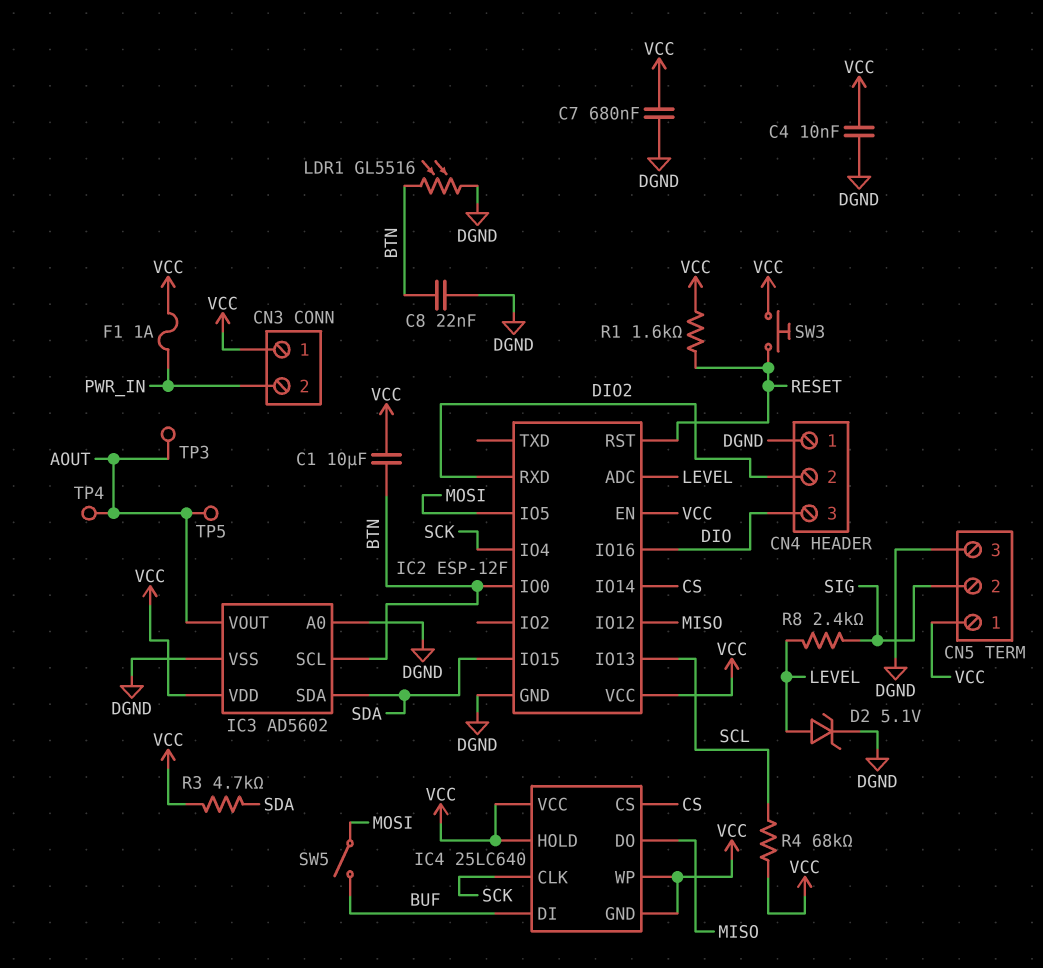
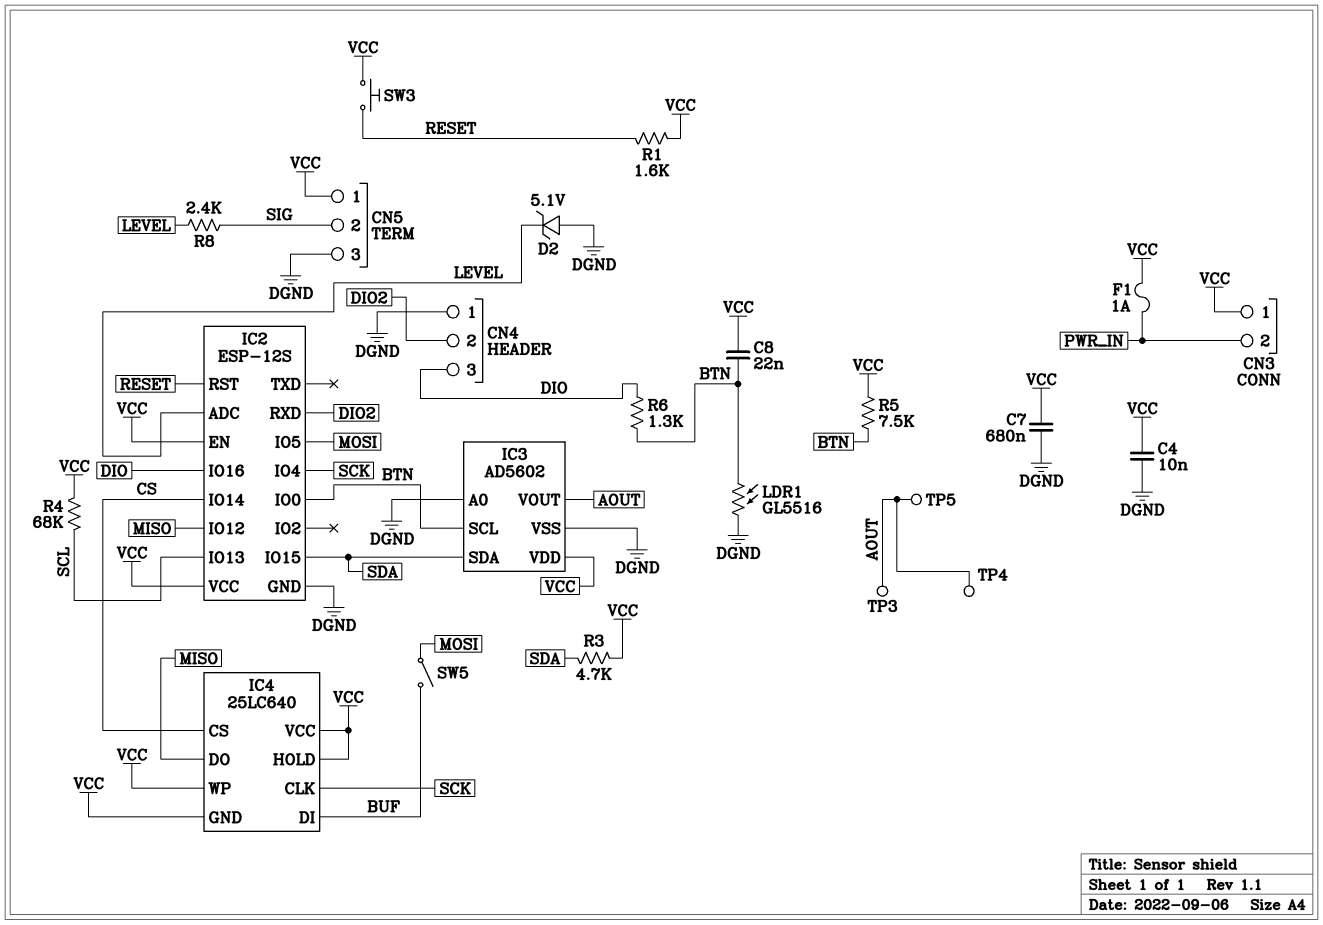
C1: 10uF (BTN, VCC) -> none
C8: 22nF (BTN, DGND) -> 22nF (BTN, VCC)
D2: zener 5.1V (A LEVEL, K DGND) -> zener 5.1V (A DGND, K LEVEL)
IC2: ESP-12F -> ESP-12S
R5: none -> 7.5k (BTN, VCC)
R6: none -> 1.3k (BTN, DIO)

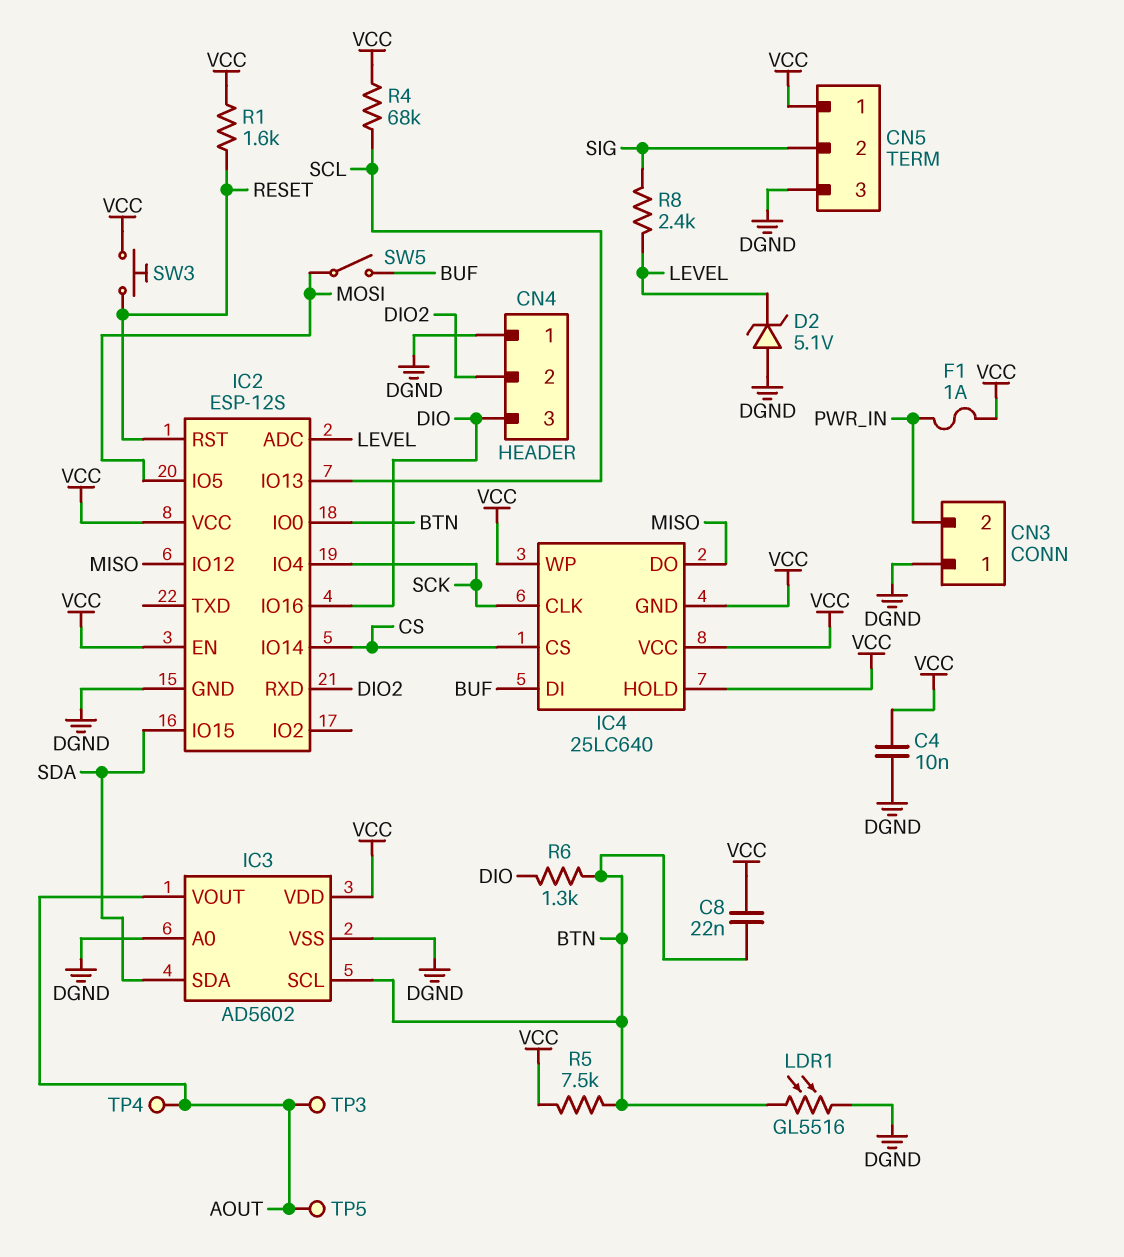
C7: 680nF (DGND, VCC) -> none
CN3 pin 1: VCC -> DGND
R3: 4.7k (SDA, VCC) -> none

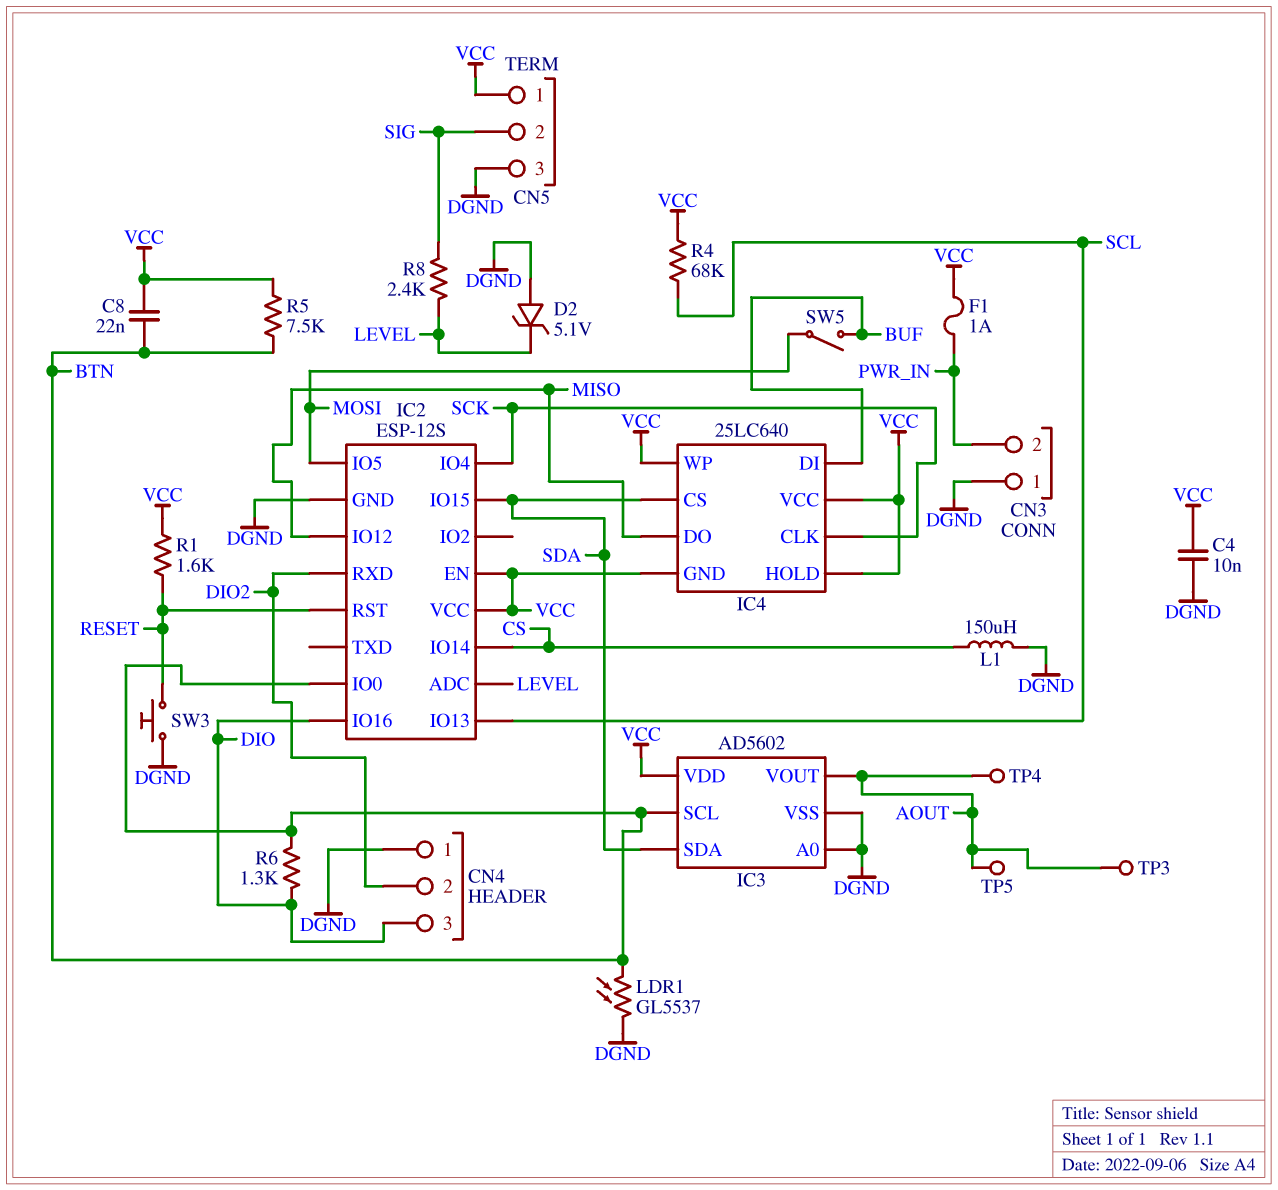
IC4 pin CS: CS -> SDA
L1: none -> 150uH (CS, DGND)
LDR1: GL5516 (BTN, DGND) -> GL5537 (BTN, DGND)
SW3: button (RESET, VCC) -> button (DGND, RESET)

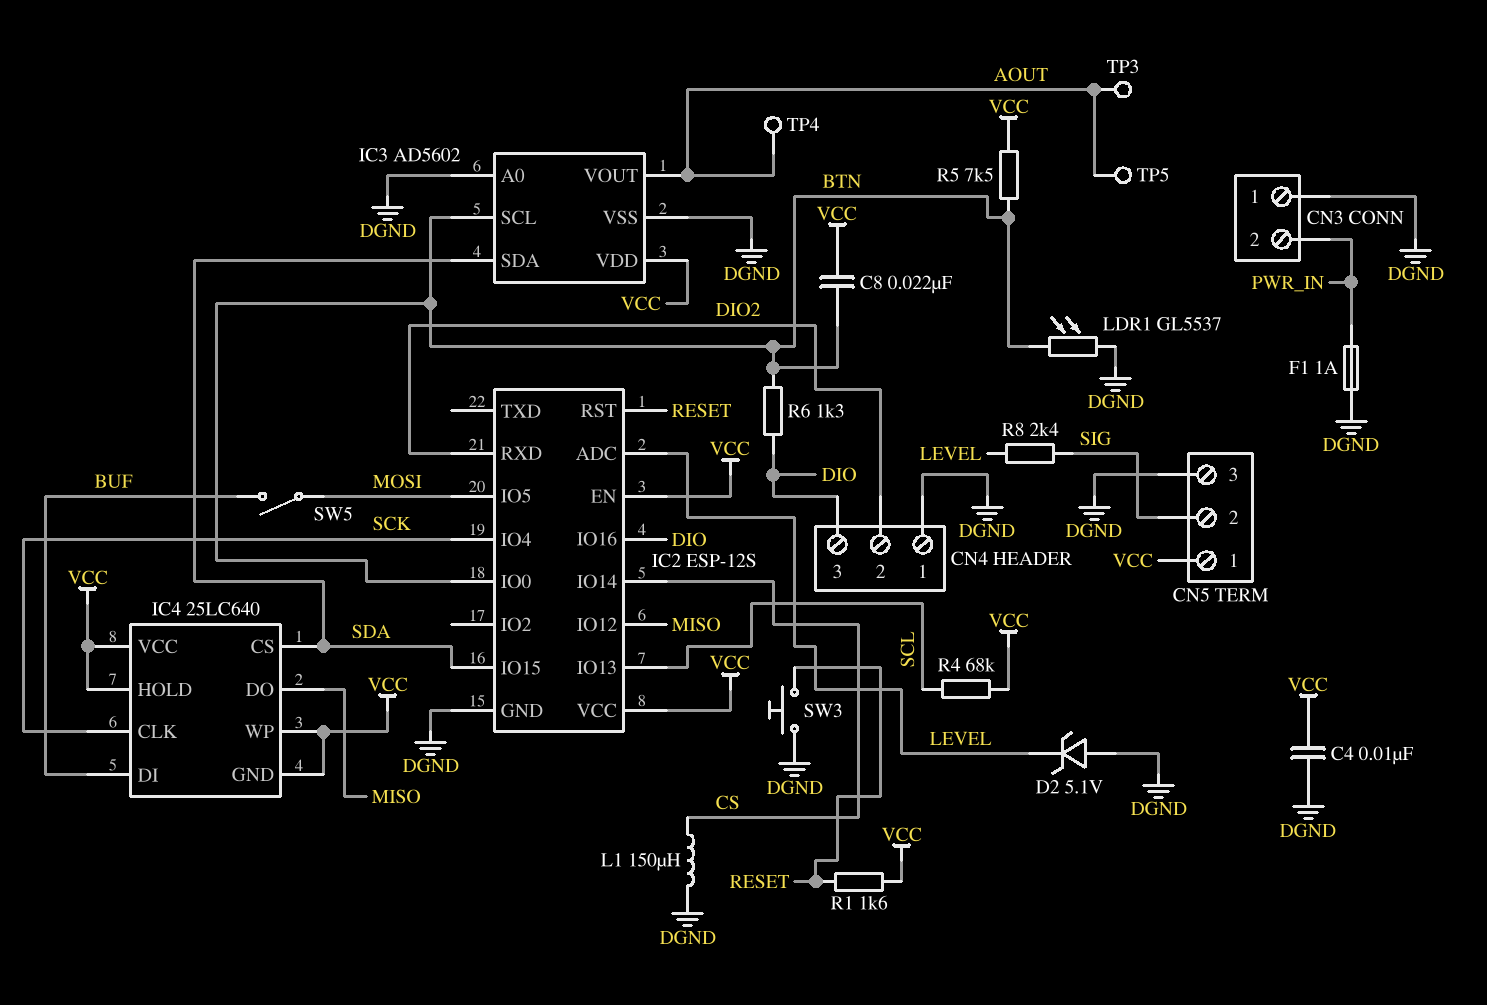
F1: 1A (PWR_IN, VCC) -> 1A (DGND, PWR_IN)

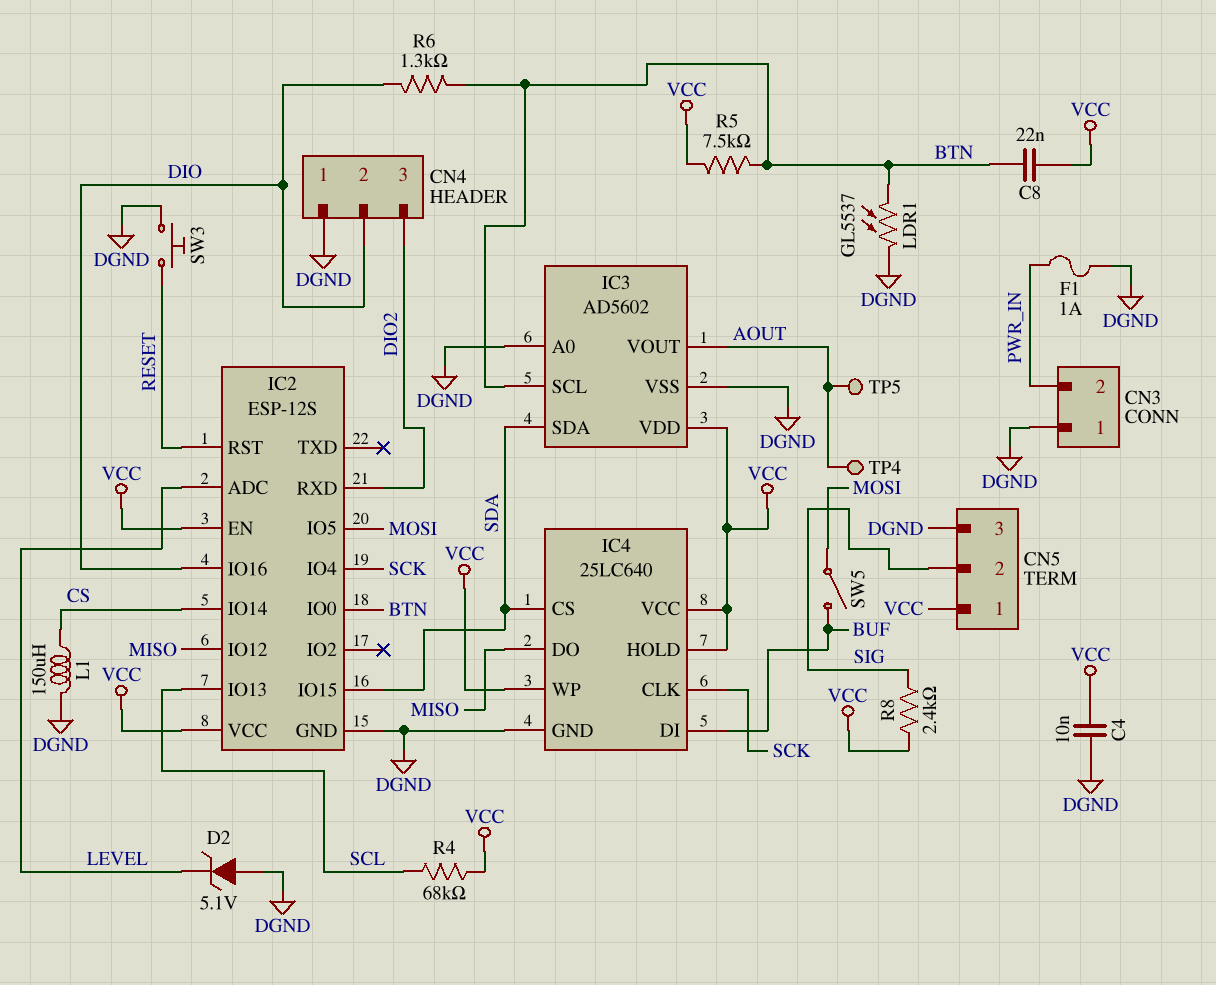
CN4 pin 2: DIO2 -> DIO
CN4 pin 3: DIO -> DIO2
IC4 pin GND: VCC -> DGND
R1: 1.6k (RESET, VCC) -> none
R8: 2.4k (LEVEL, SIG) -> 2.4k (SIG, VCC)
TP3: test point (AOUT) -> none

